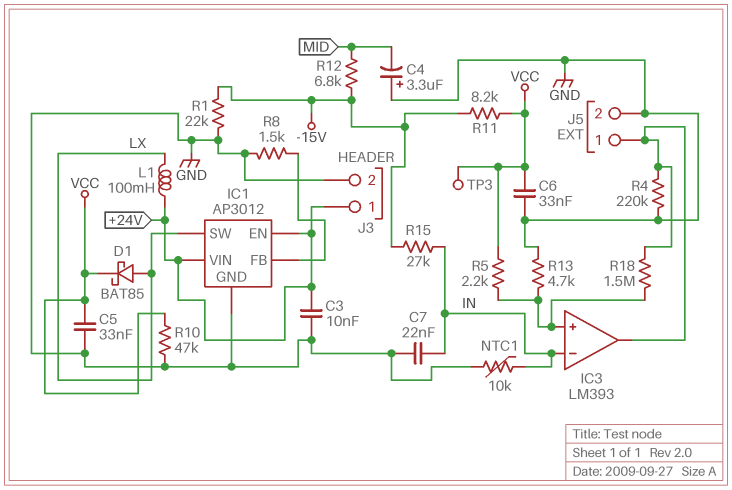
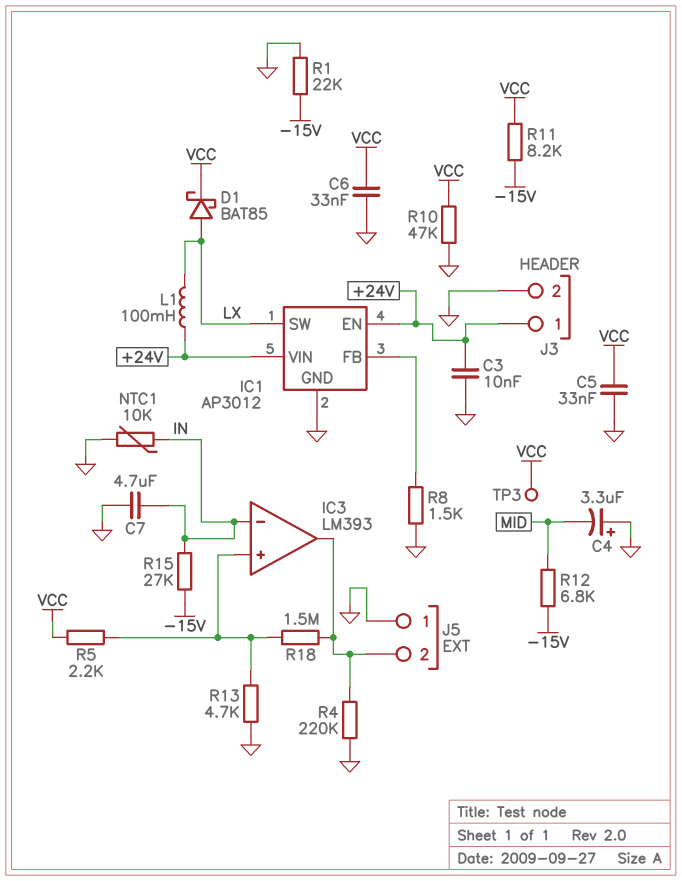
C7: 22nF (GND, IN) -> 4.7uF (GND, IN)
J5 pin 1: IC3/out -> GND
J5 pin 2: GND -> IC3/out

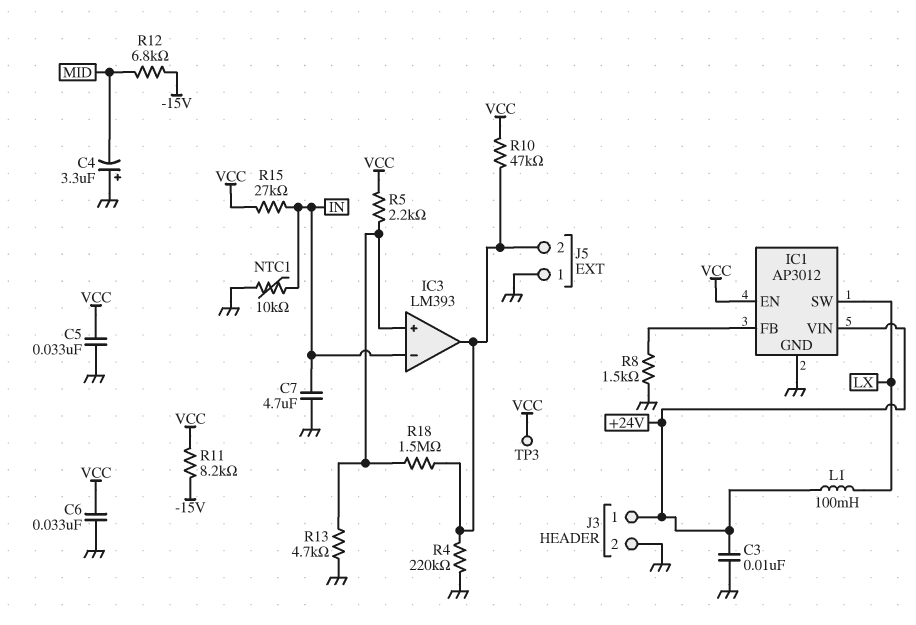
D1: schottky BAT85 (A LX, K VCC) -> none
IC1 pin EN: +24V -> VCC
R1: 22k (-15V, GND) -> none
R10: 47k (GND, VCC) -> 47k (IC3/out, VCC)
R15: 27k (-15V, IN) -> 27k (IN, VCC)

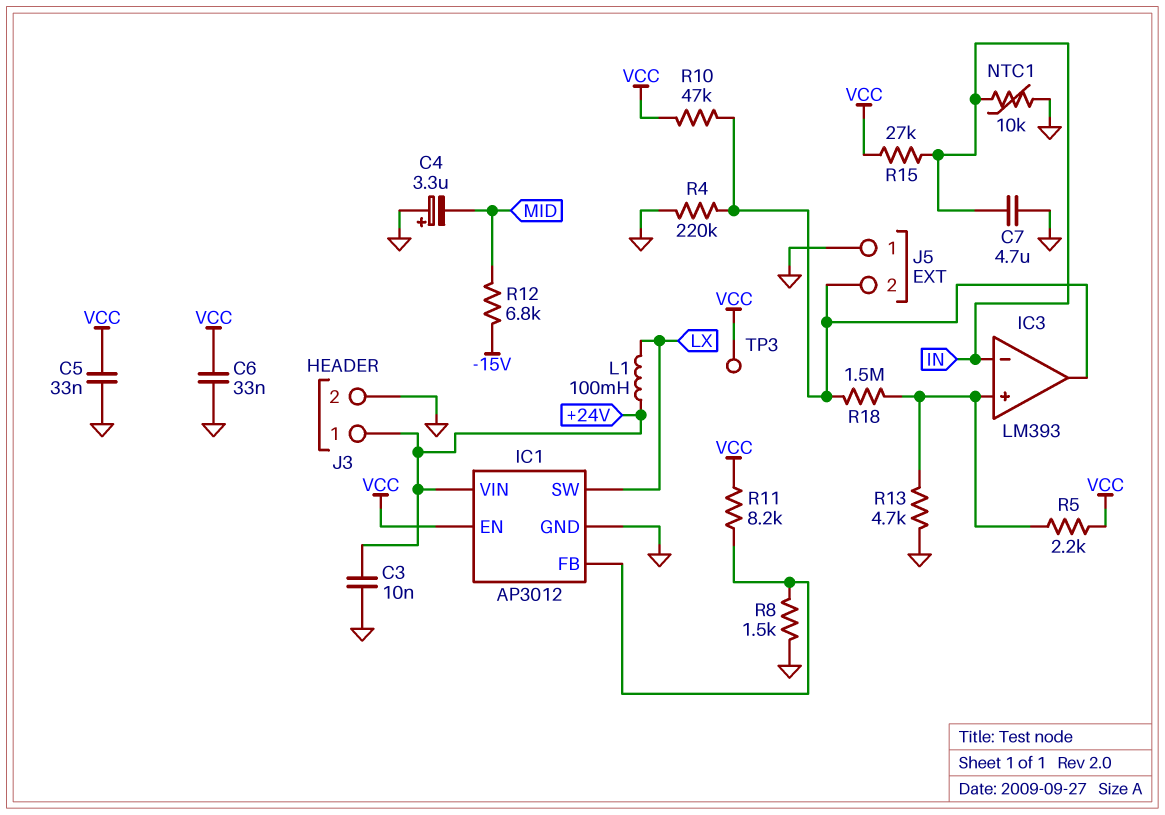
R11: 8.2k (-15V, VCC) -> 8.2k (IC1/FB, VCC)

